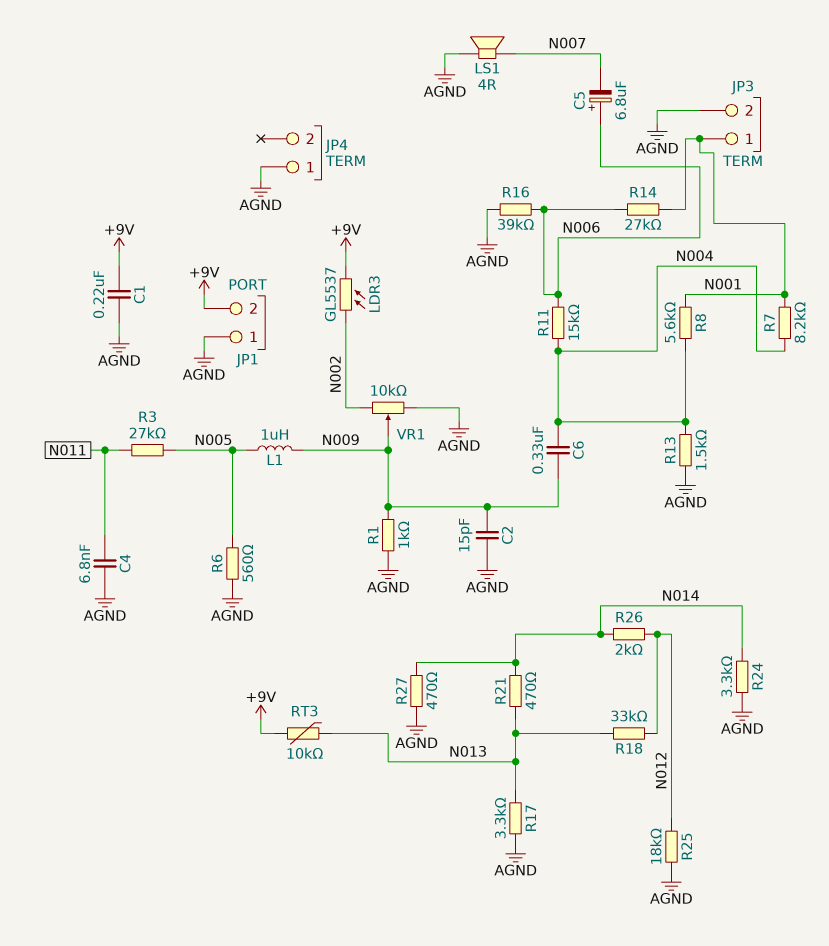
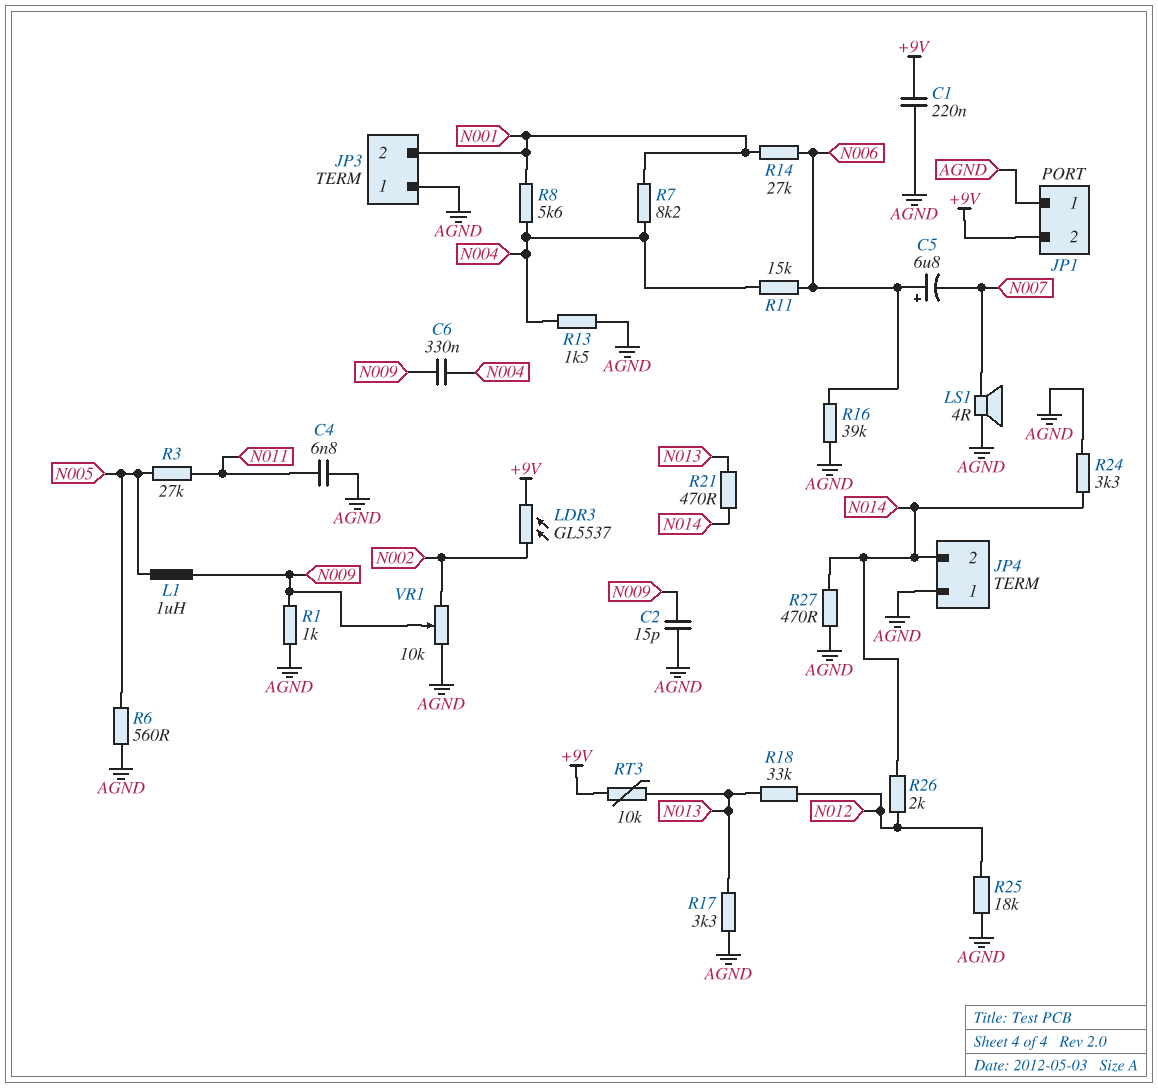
JP3 pin 1: N001 -> AGND
JP3 pin 2: AGND -> N001
JP4 pin 2: none -> N014

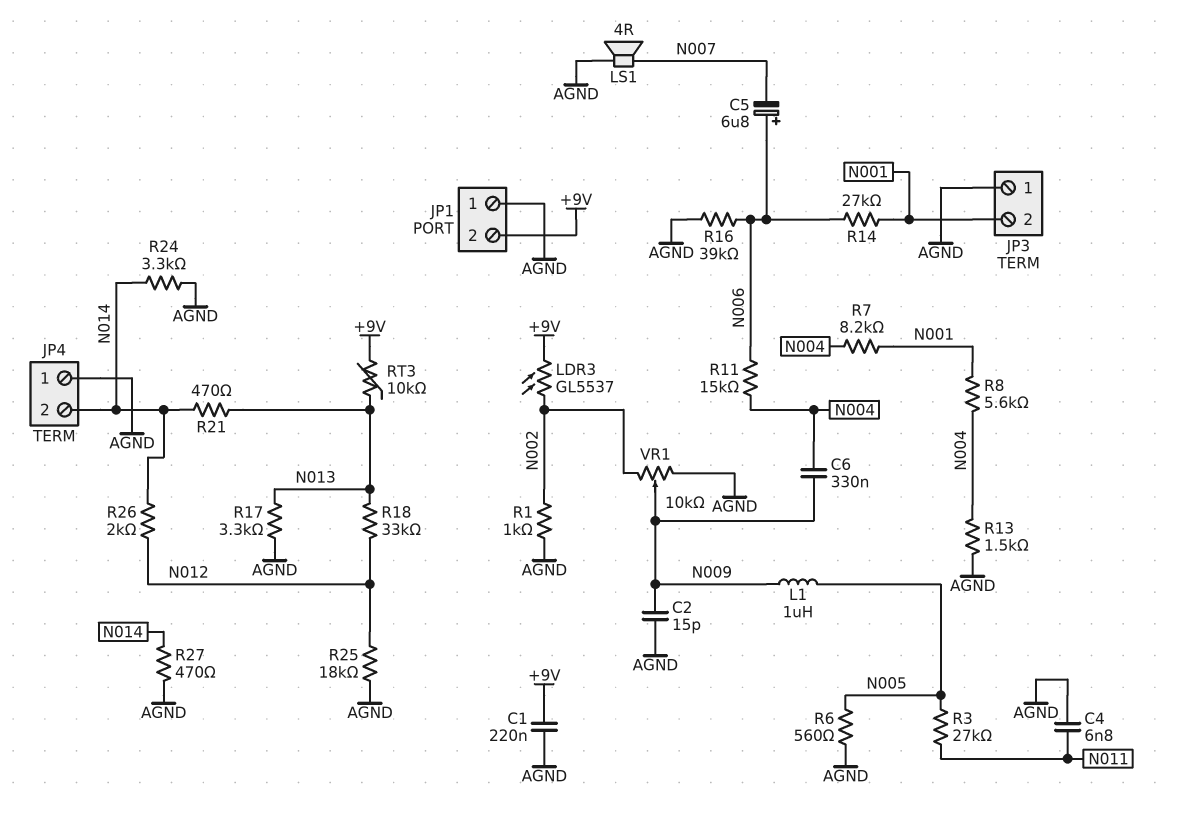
R1: 1k (AGND, N009) -> 1k (AGND, N002)

